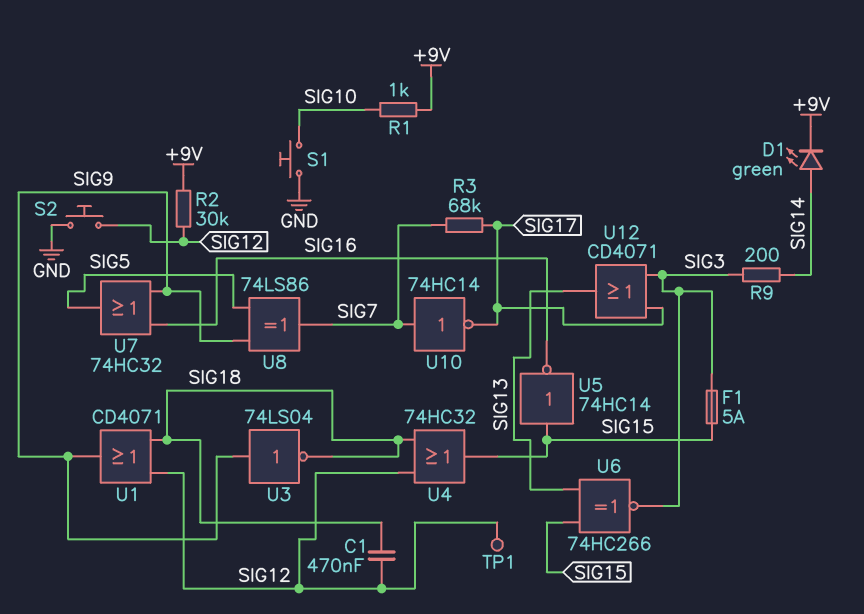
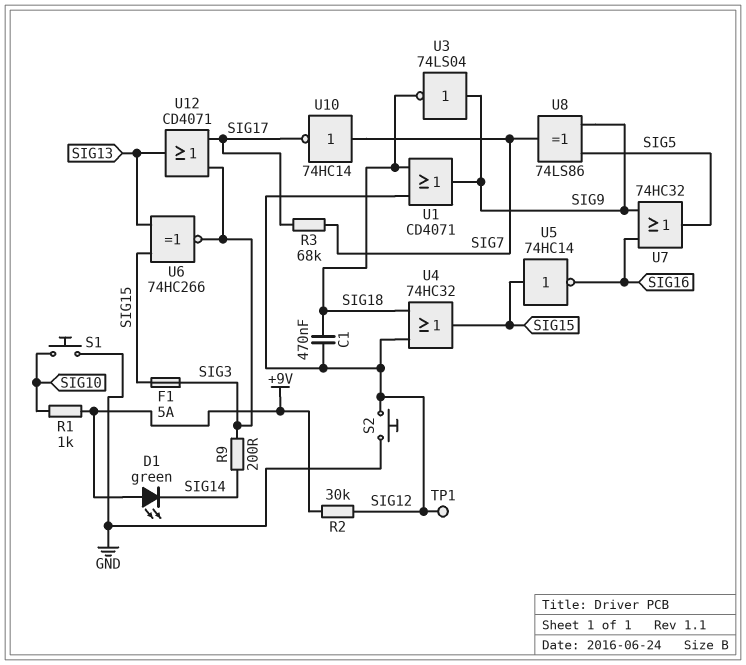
D1: LED green (A SIG14, K +9V) -> LED green (A +9V, K SIG14)

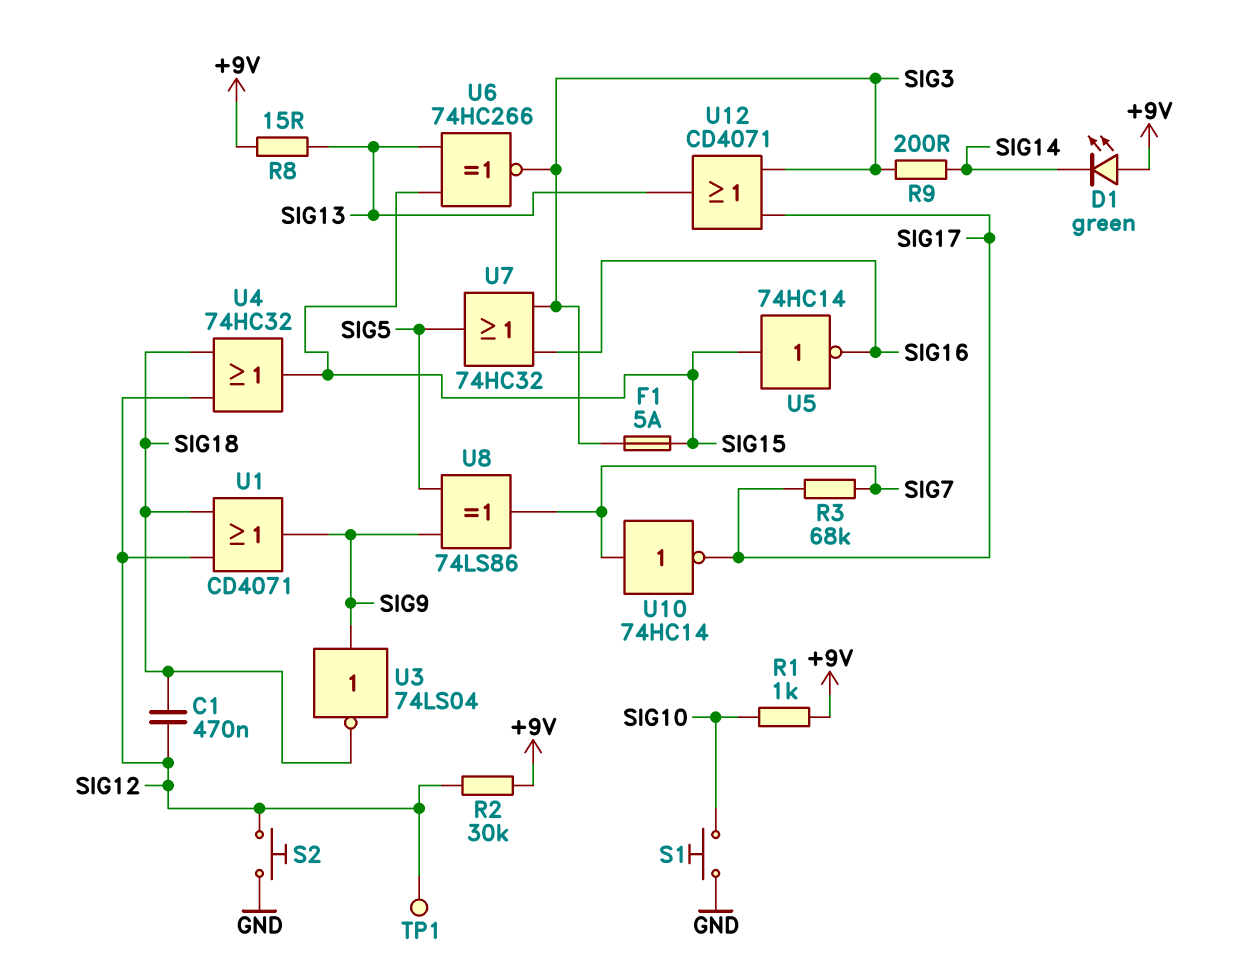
R8: none -> 15 (+9V, SIG13)
U7: OR 74HC32 (in SIG9, in SIG16, out SIG5) -> OR 74HC32 (in SIG3, in SIG16, out SIG5)

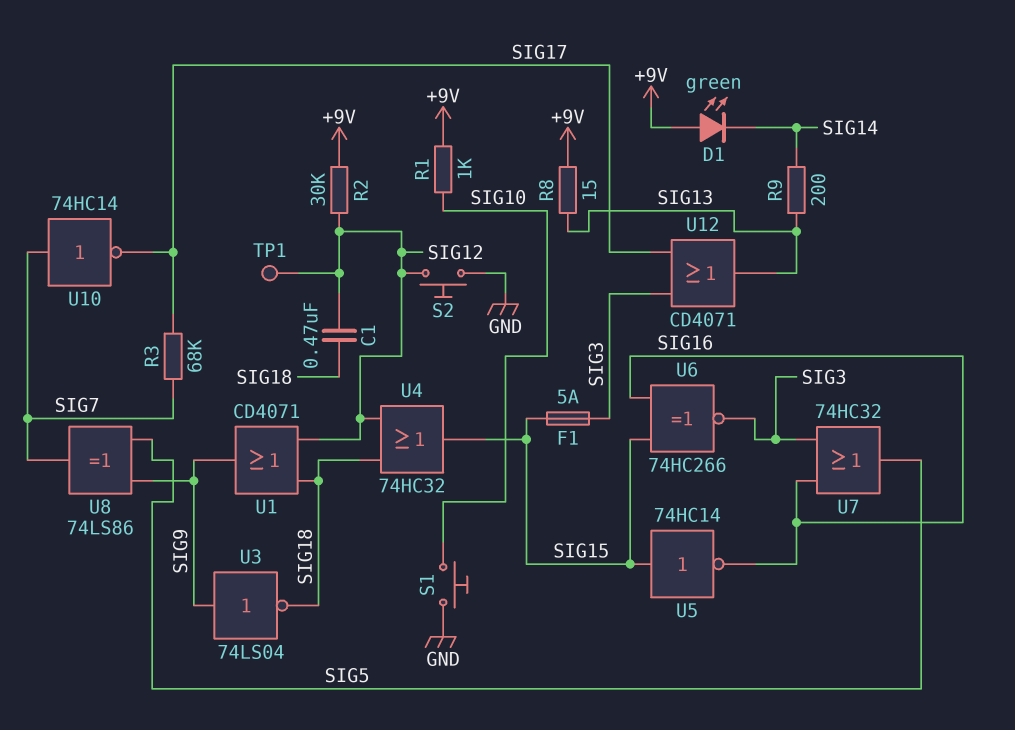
R9: 200 (SIG3, SIG14) -> 200 (SIG13, SIG14)
U6: XNOR 74HC266 (in SIG13, in SIG15, out SIG3) -> XNOR 74HC266 (in SIG15, in SIG16, out SIG3)

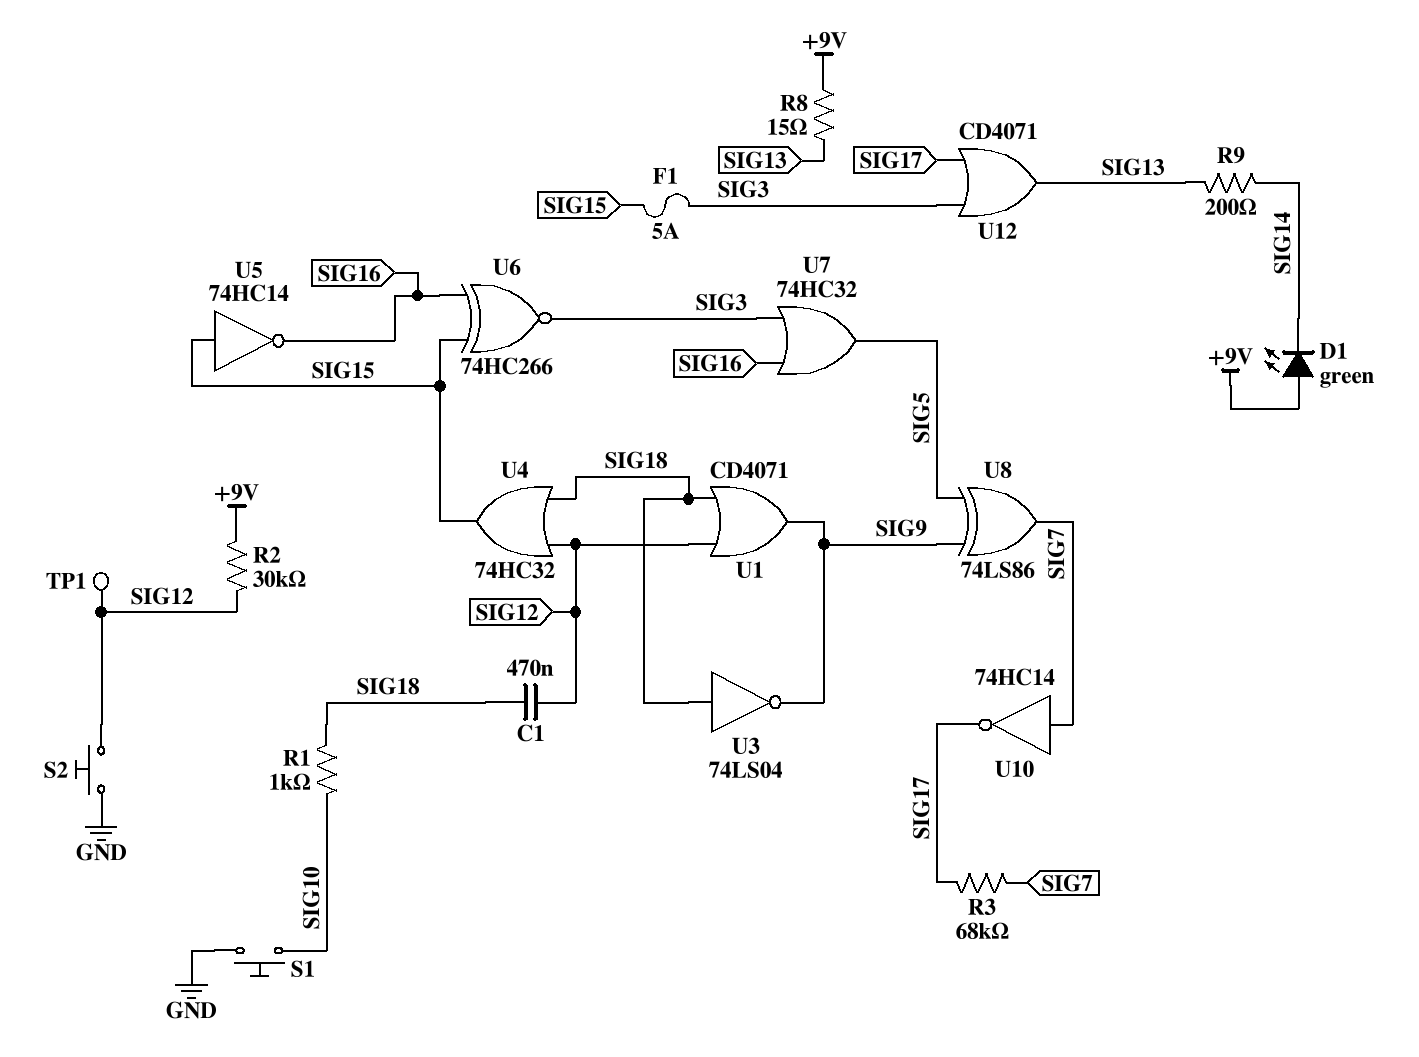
R1: 1k (+9V, SIG10) -> 1k (SIG10, SIG18)
U3: NOT 74LS04 (in SIG9, out SIG18) -> NOT 74LS04 (in SIG18, out SIG9)

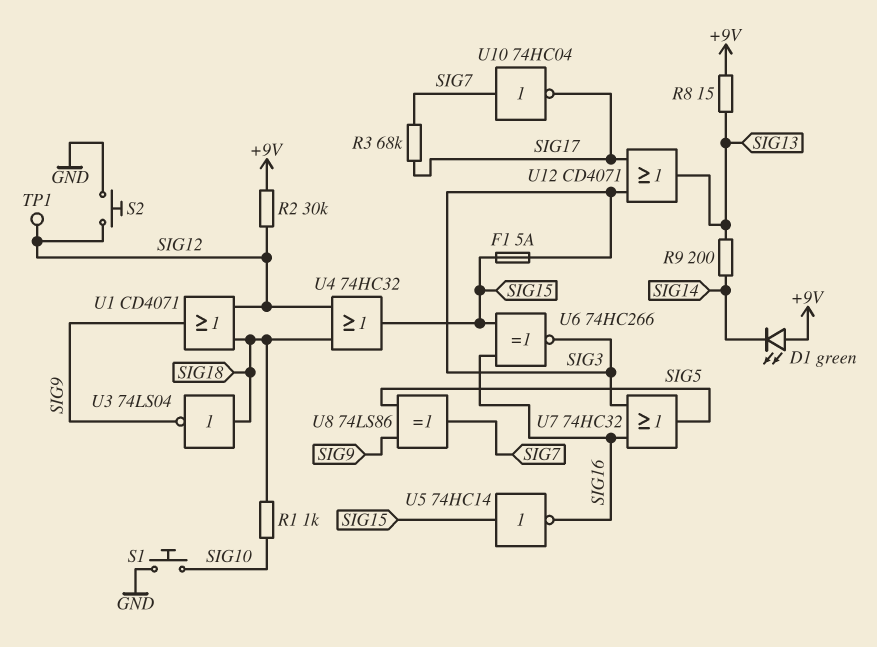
C1: 470nF (SIG12, SIG18) -> none
U10: NOT 74HC14 (in SIG7, out SIG17) -> NOT 74HC04 (in SIG7, out SIG17)

